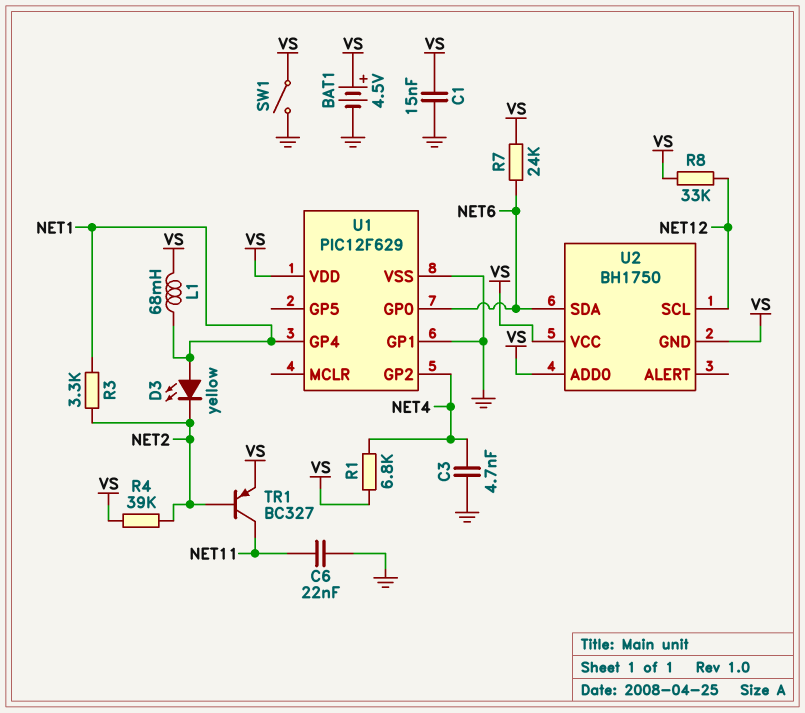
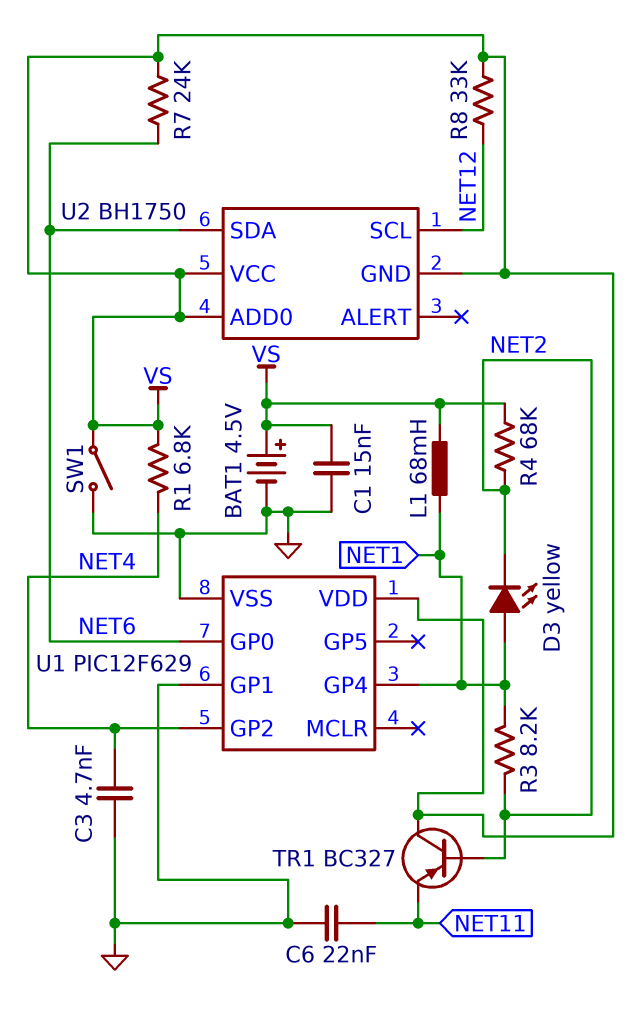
R3: 3.3k (NET1, NET2) -> 8.2k (NET1, NET2)
R4: 39k (NET2, VS) -> 68k (NET2, VS)
TR1: PNP BC327 (B NET2, C NET11, E VS) -> PNP BC327 (B NET2, C VS, E NET11)

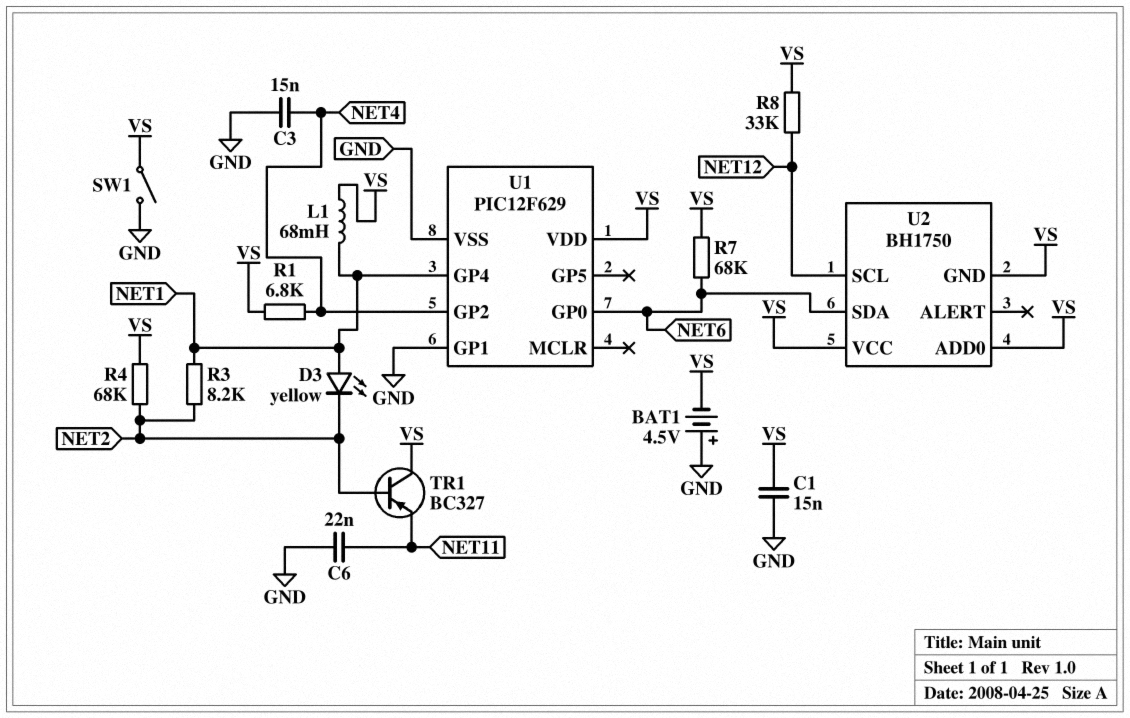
BAT1: 4.5V (plus VS, minus GND) -> 4.5V (plus GND, minus VS)
C3: 4.7nF (GND, NET4) -> 15nF (GND, NET4)
R7: 24k (NET6, VS) -> 68k (NET6, VS)

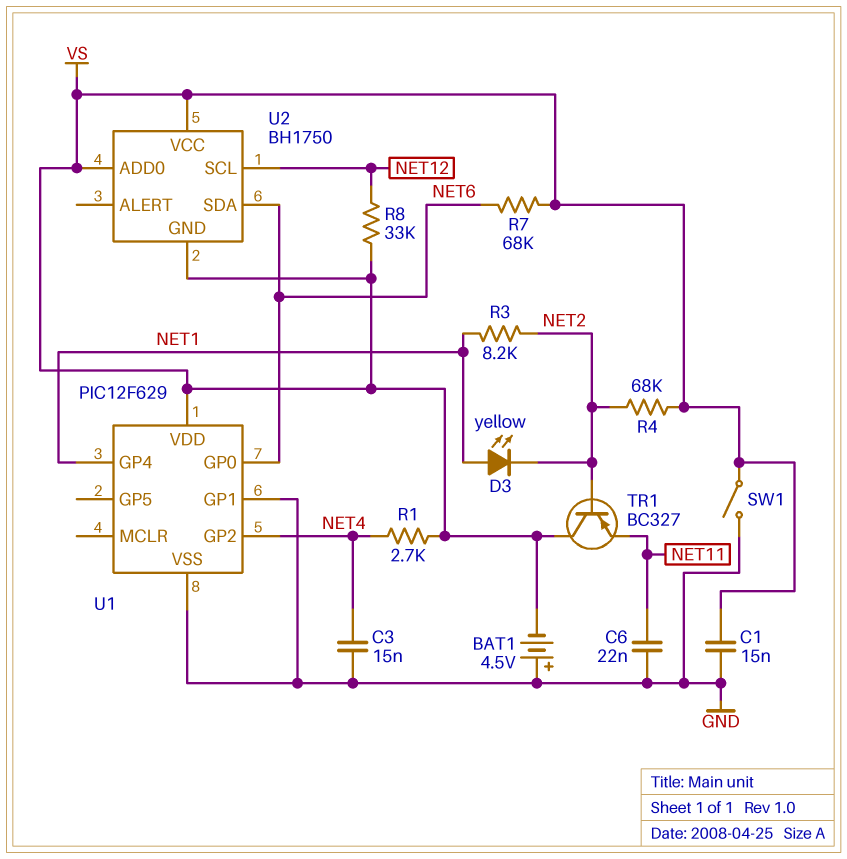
L1: 68mH (NET1, VS) -> none
R1: 6.8k (NET4, VS) -> 2.7k (NET4, VS)

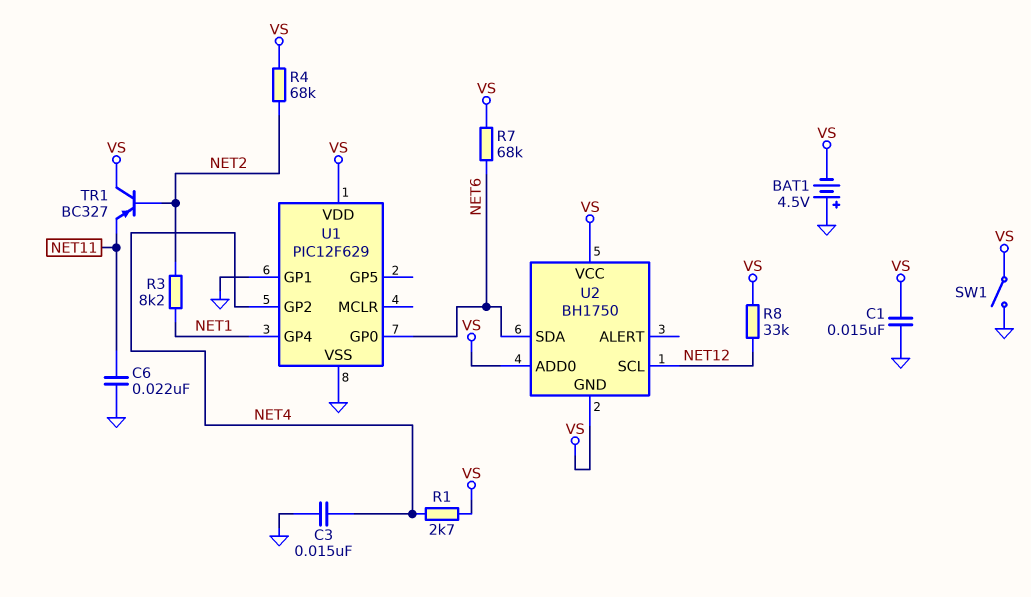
D3: LED yellow (A NET1, K NET2) -> none

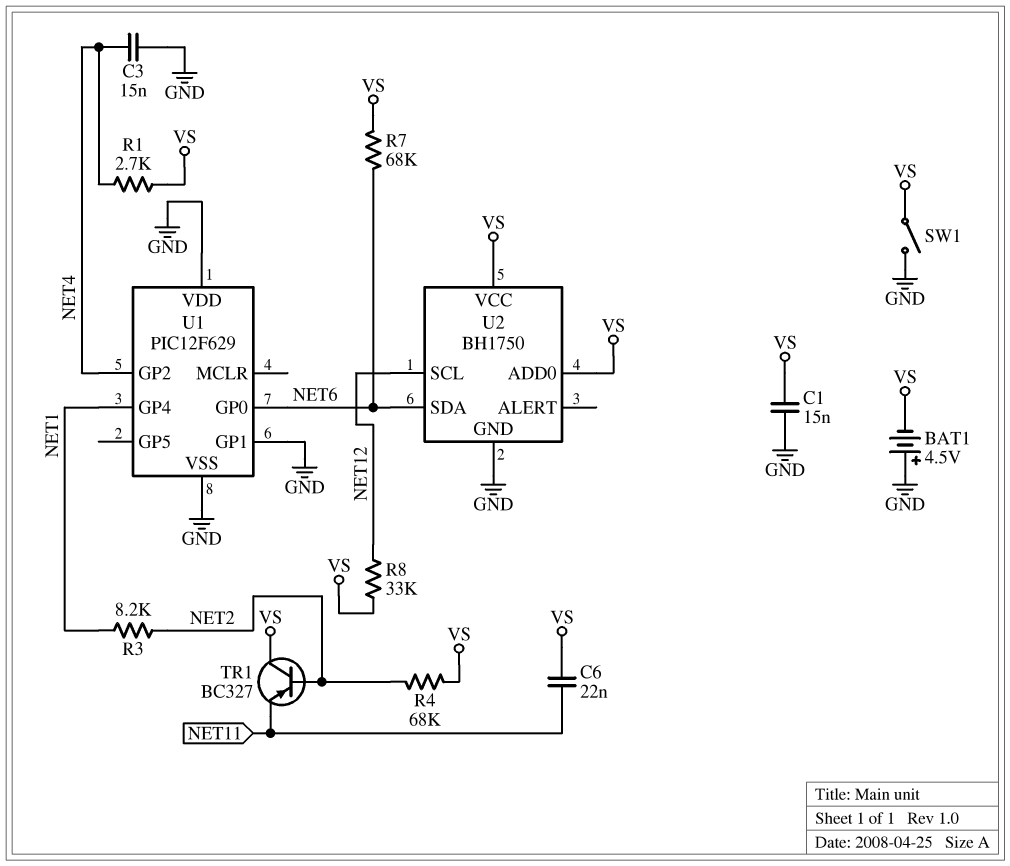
C6: 22nF (GND, NET11) -> 22nF (NET11, VS)
U1 pin VDD: VS -> GND
U2 pin GND: VS -> GND

